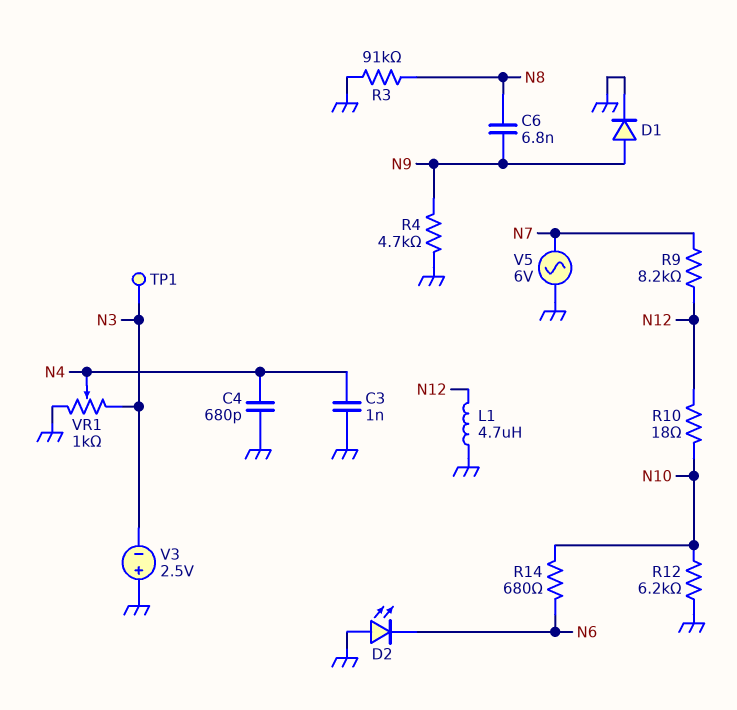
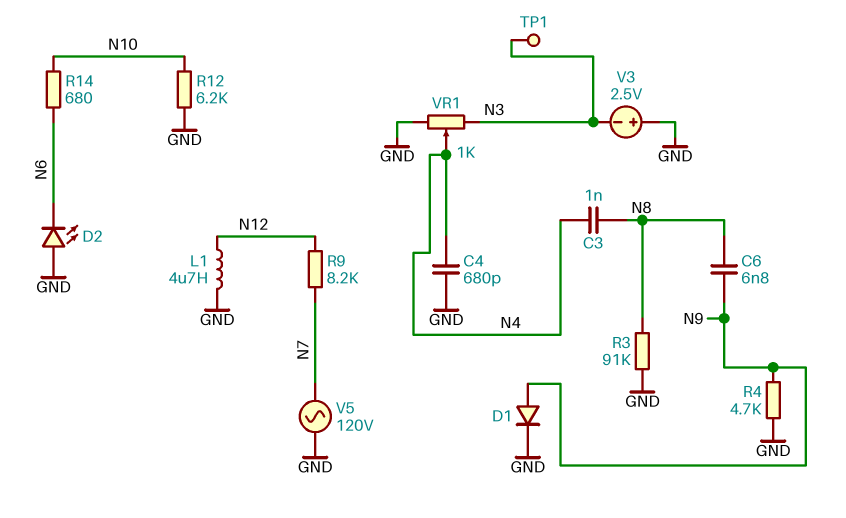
C3: 1nF (GND, N4) -> 1nF (N4, N8)
R10: 18 (N10, N12) -> none
V5: AC 6V (GND, N7) -> AC 120V (GND, N7)

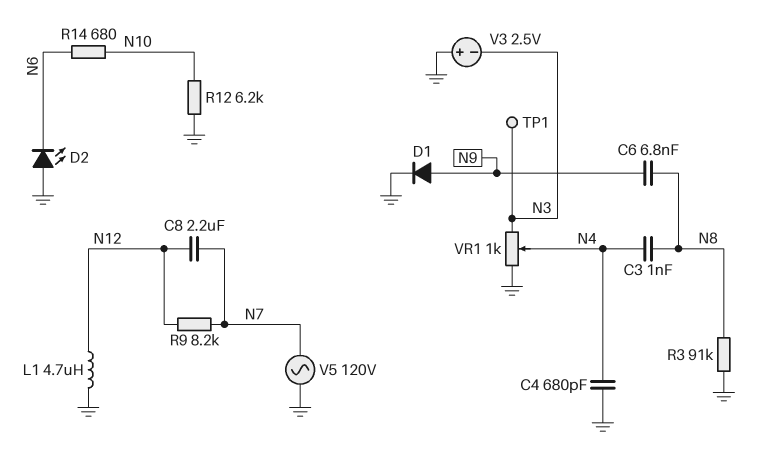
C8: none -> 2.2uF (N7, N12)
R4: 4.7k (GND, N9) -> none

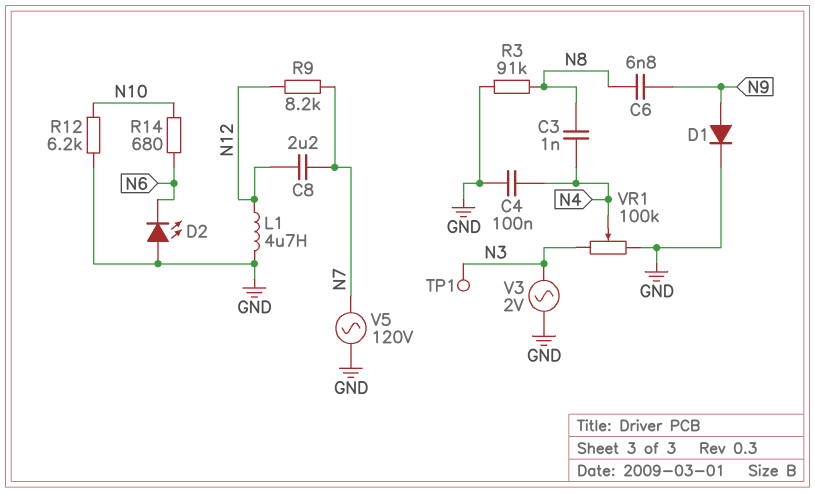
C4: 680pF (GND, N4) -> 100nF (GND, N4)
V3: 2.5V (plus GND, minus N3) -> AC 2V (GND, N3)
VR1: 1k (GND, N3, wiper N4) -> 100k (GND, N3, wiper N4)

